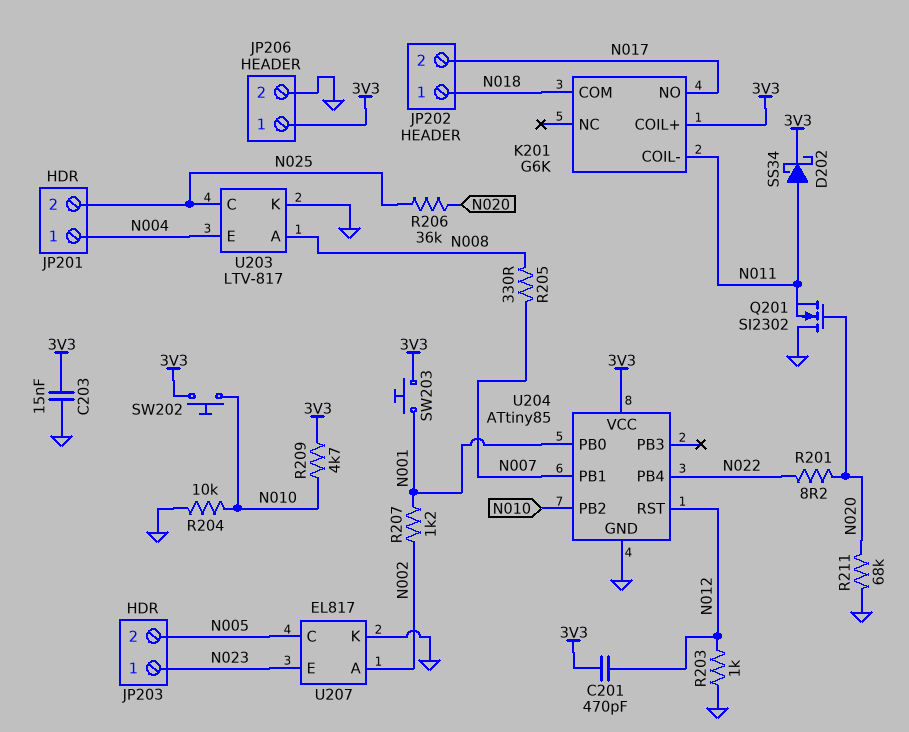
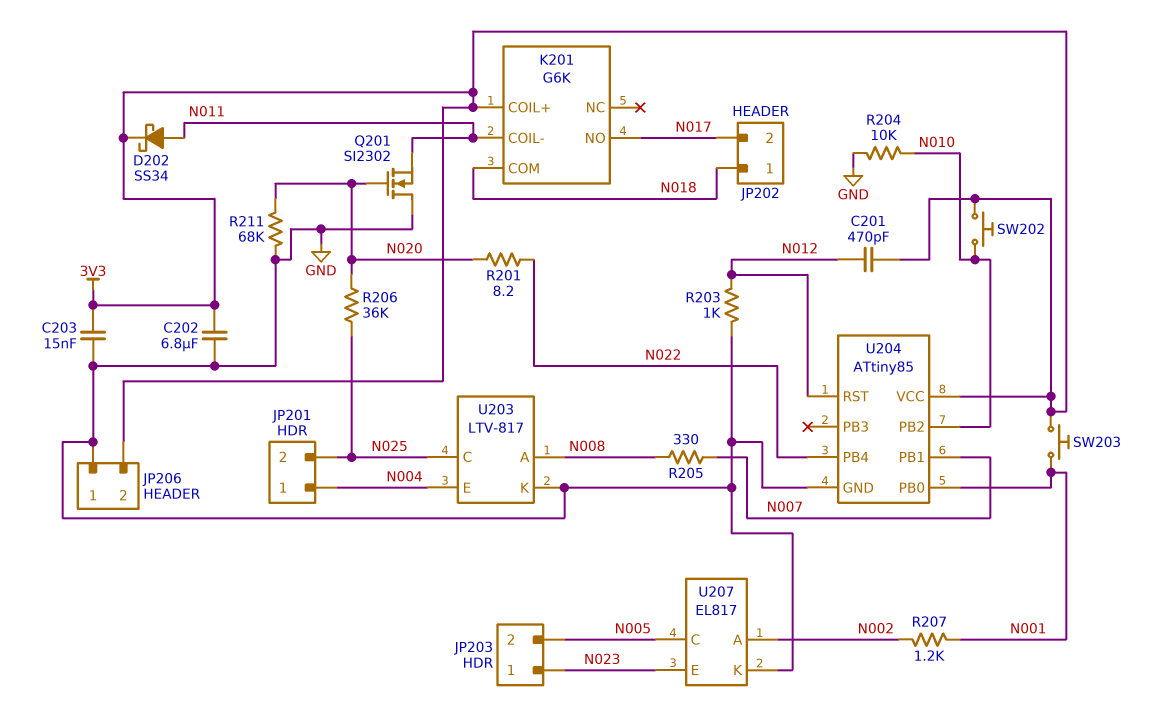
C202: none -> 6.8uF (3V3, GND)
JP206 pin 1: 3V3 -> GND
JP206 pin 2: GND -> 3V3
R209: 4.7k (3V3, N010) -> none

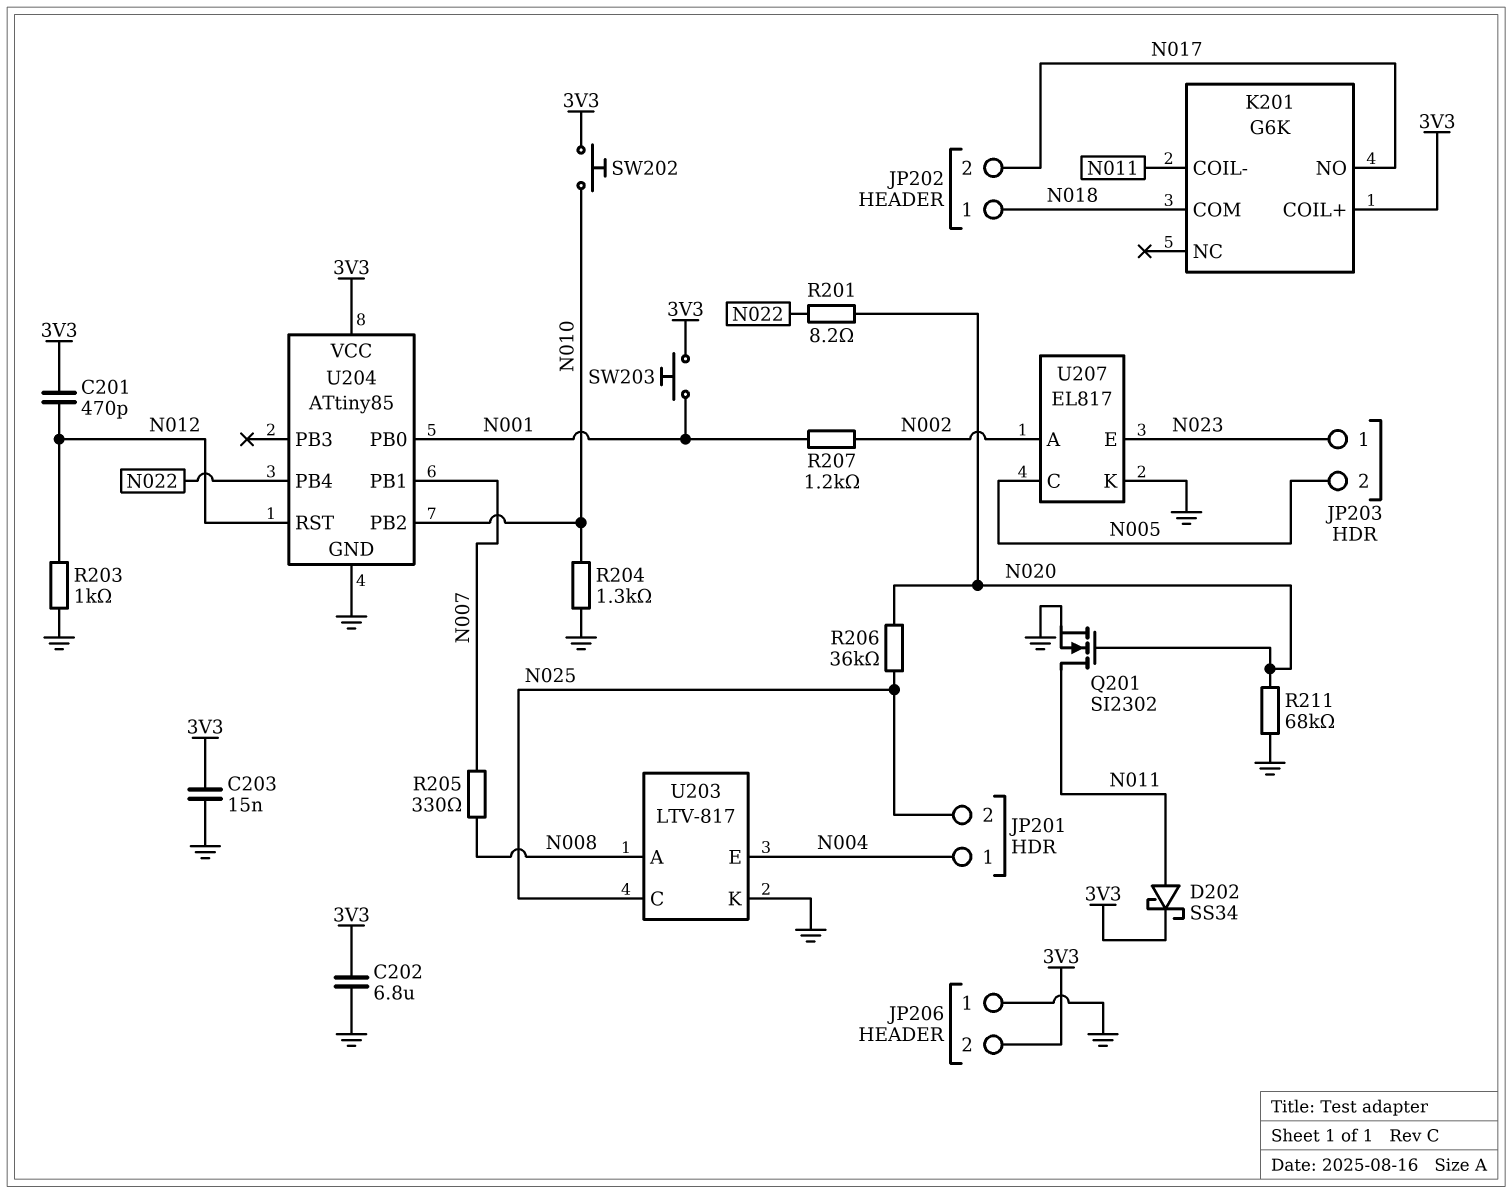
Q201: NMOS SI2302 (G N020, D GND, S N011) -> NMOS SI2302 (G N020, D N011, S GND)
R204: 10k (GND, N010) -> 1.3k (GND, N010)

